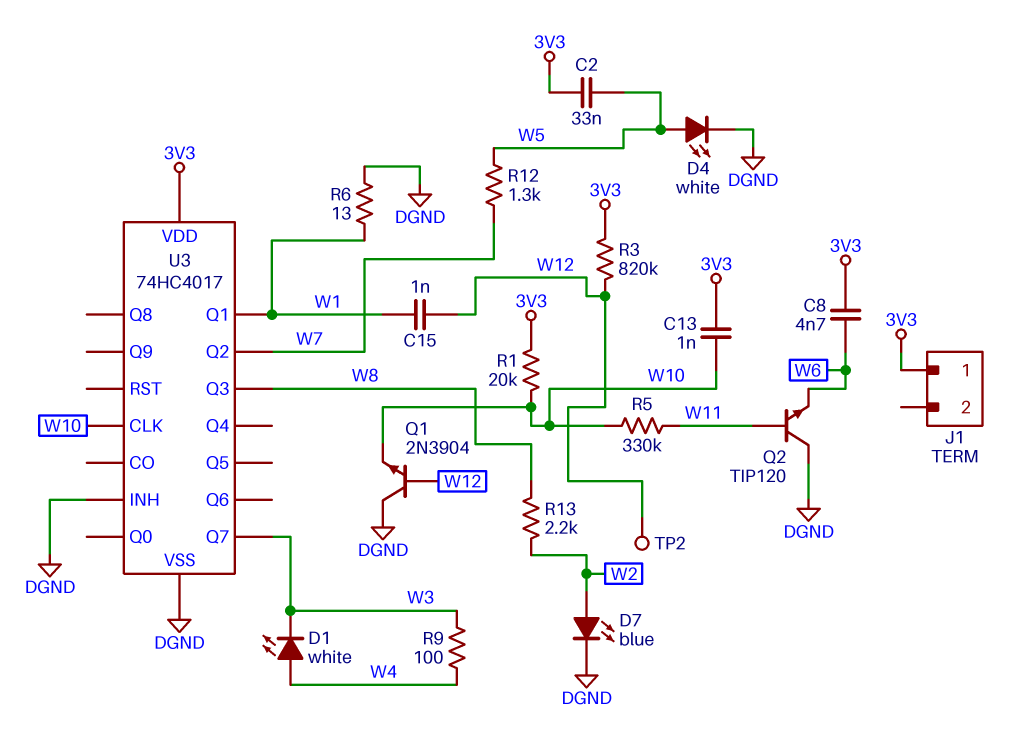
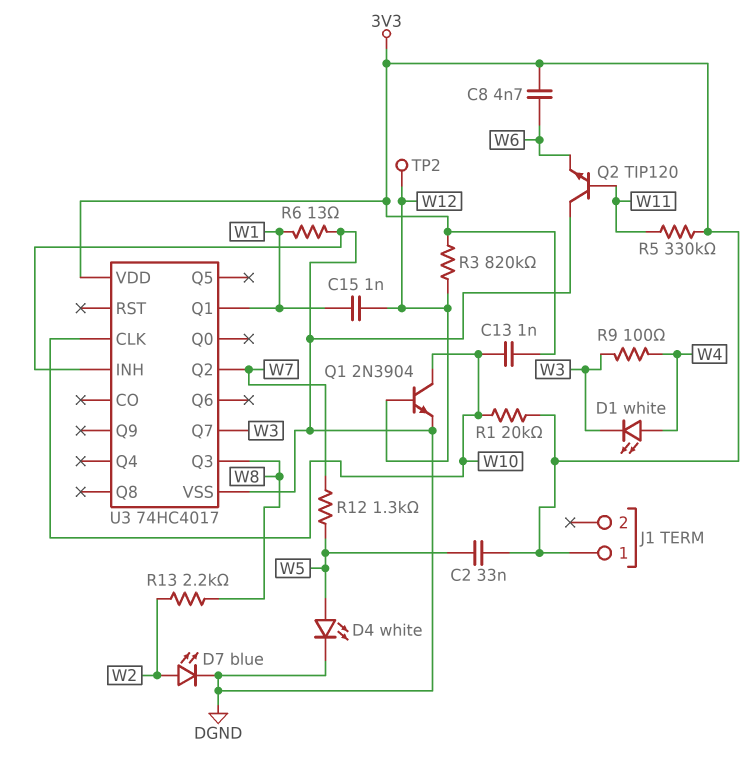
Q1: NPN 2N3904 (B W12, C DGND, E W10) -> NPN 2N3904 (B W12, C W10, E DGND)
R5: 330k (W10, W11) -> 330k (3V3, W11)

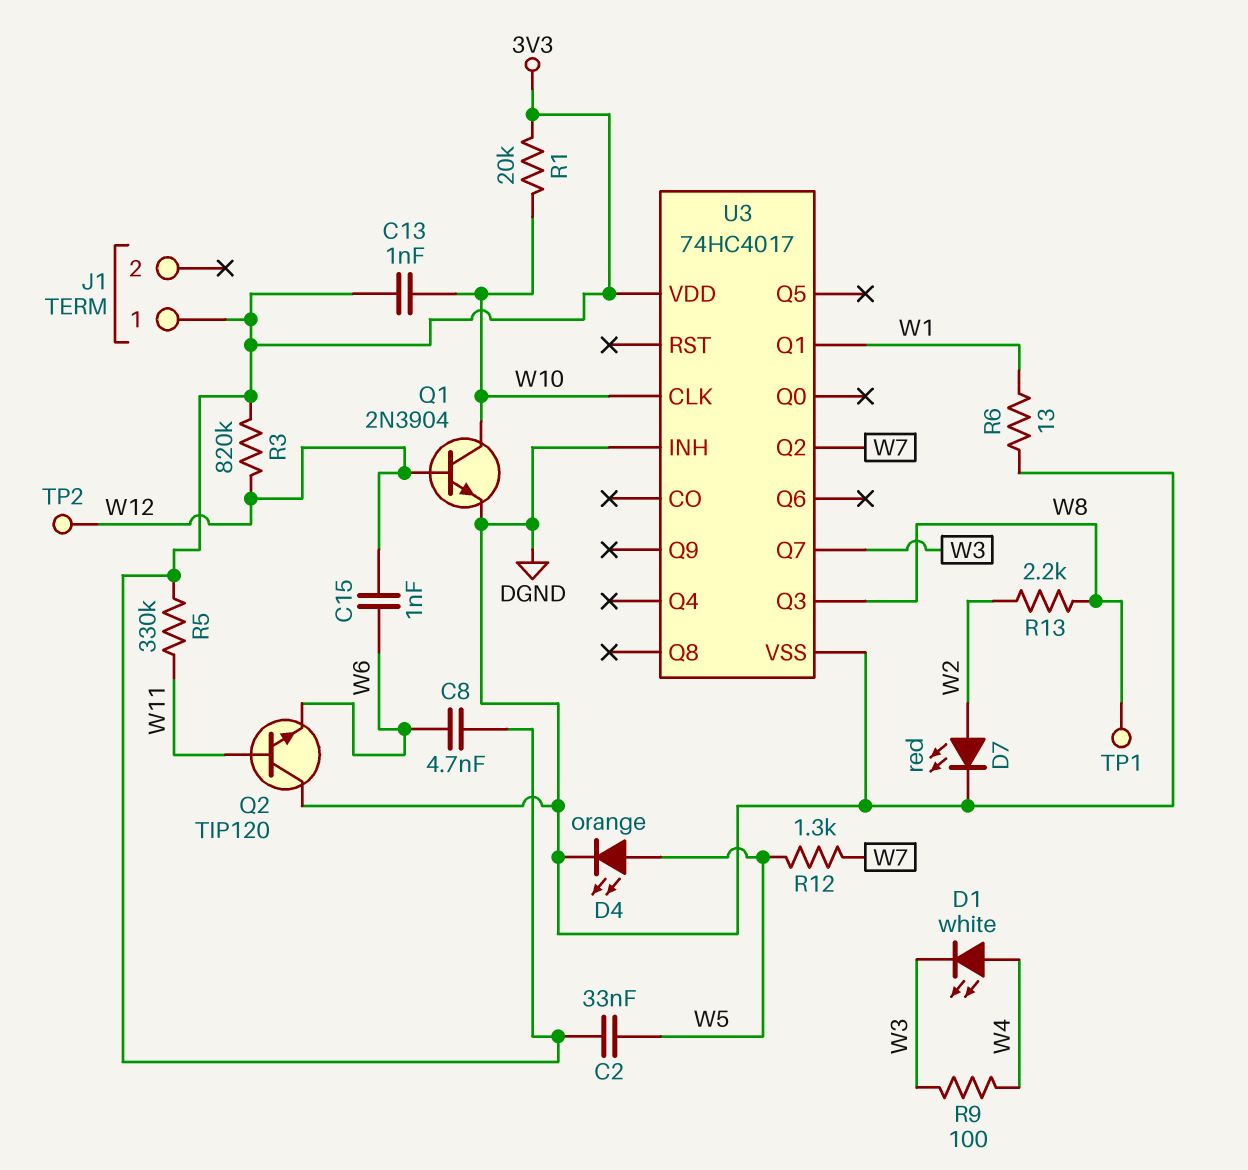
C15: 1nF (W1, W12) -> 1nF (W6, W12)
D4: LED white (A W5, K DGND) -> LED orange (A W5, K DGND)
D7: LED blue (A W2, K DGND) -> LED red (A W2, K DGND)
TP1: none -> test point (W8)

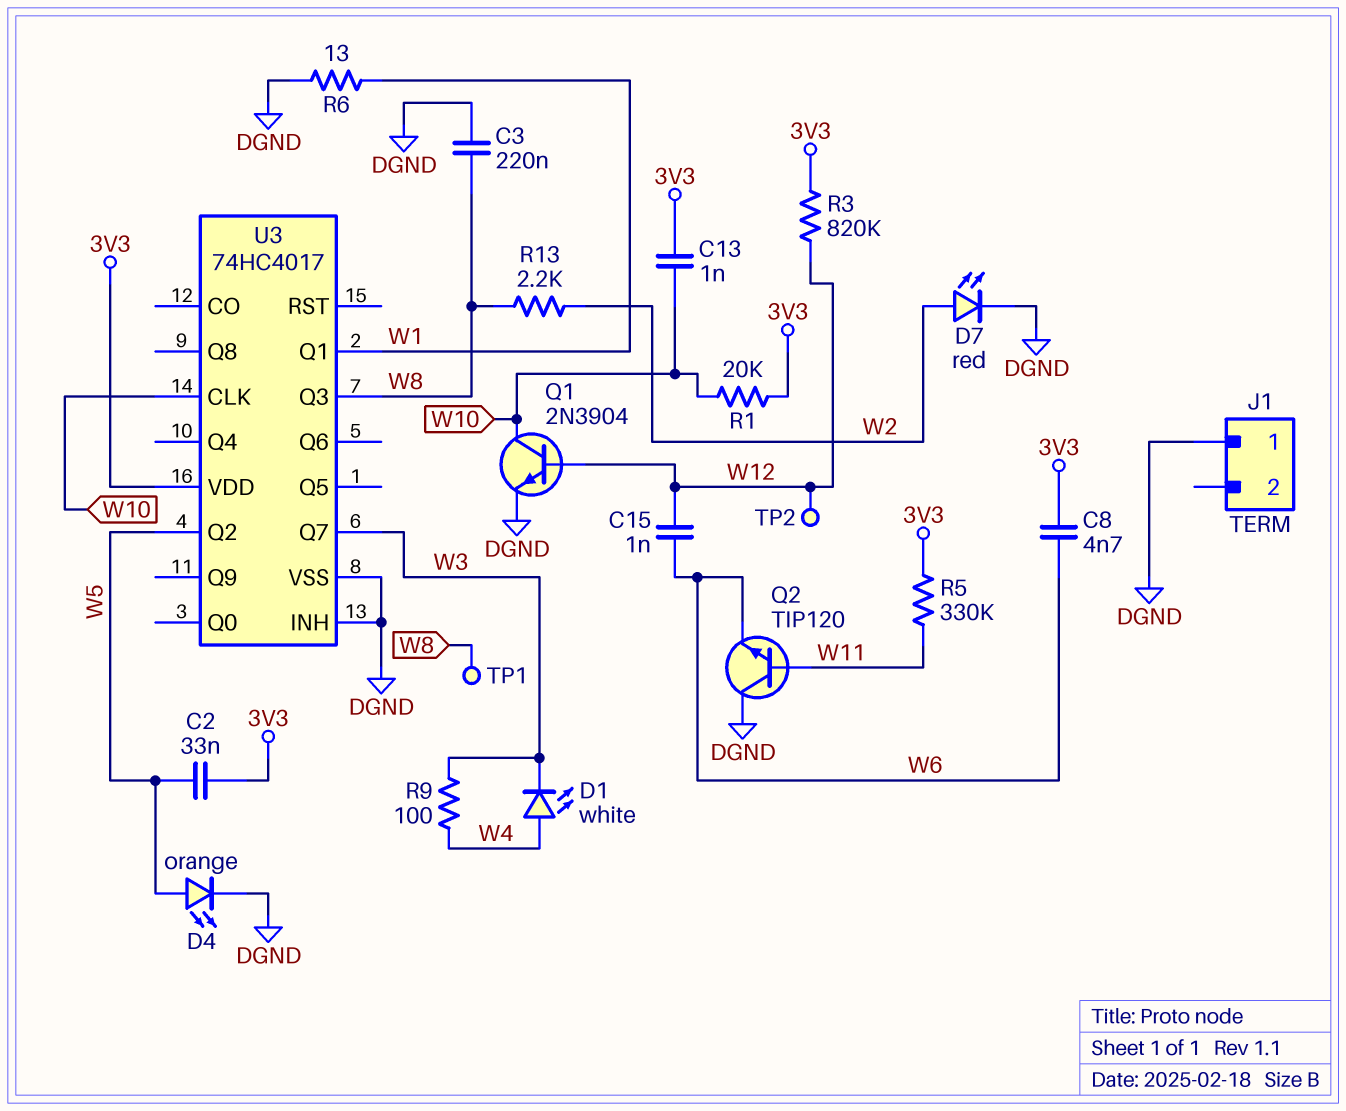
C3: none -> 220nF (DGND, W8)
J1 pin 1: 3V3 -> DGND
R12: 1.3k (W5, W7) -> none
U3 pin Q2: W7 -> W5

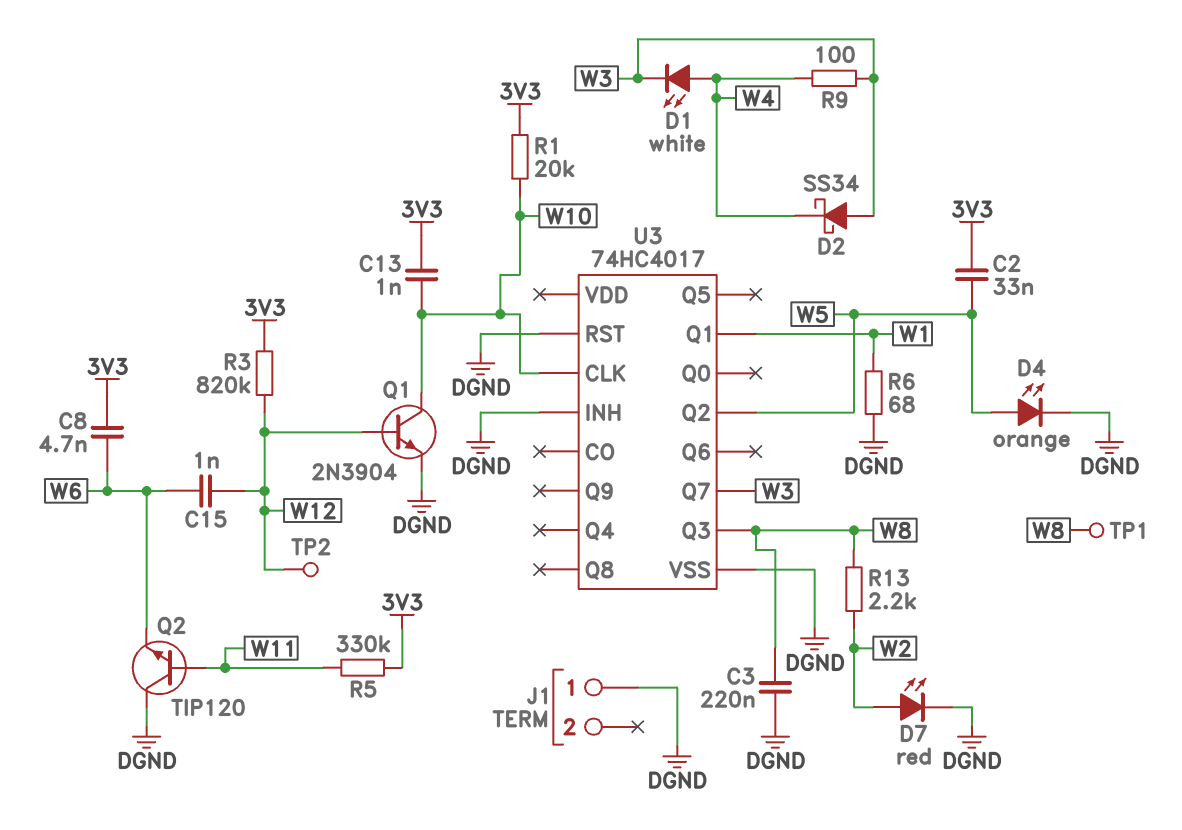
D2: none -> schottky SS34 (A W3, K W4)
R6: 13 (DGND, W1) -> 68 (DGND, W1)
U3 pin RST: none -> DGND
U3 pin VDD: 3V3 -> none

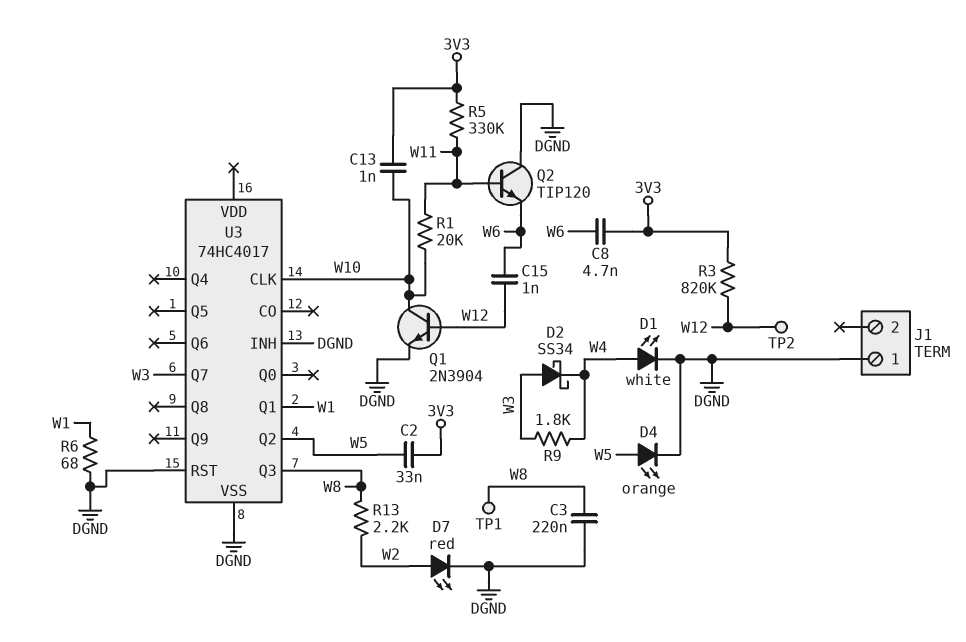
D1: LED white (A W4, K W3) -> LED white (A W4, K DGND)
R1: 20k (3V3, W10) -> 20k (W10, W11)
R9: 100 (W3, W4) -> 1.8k (W3, W4)

